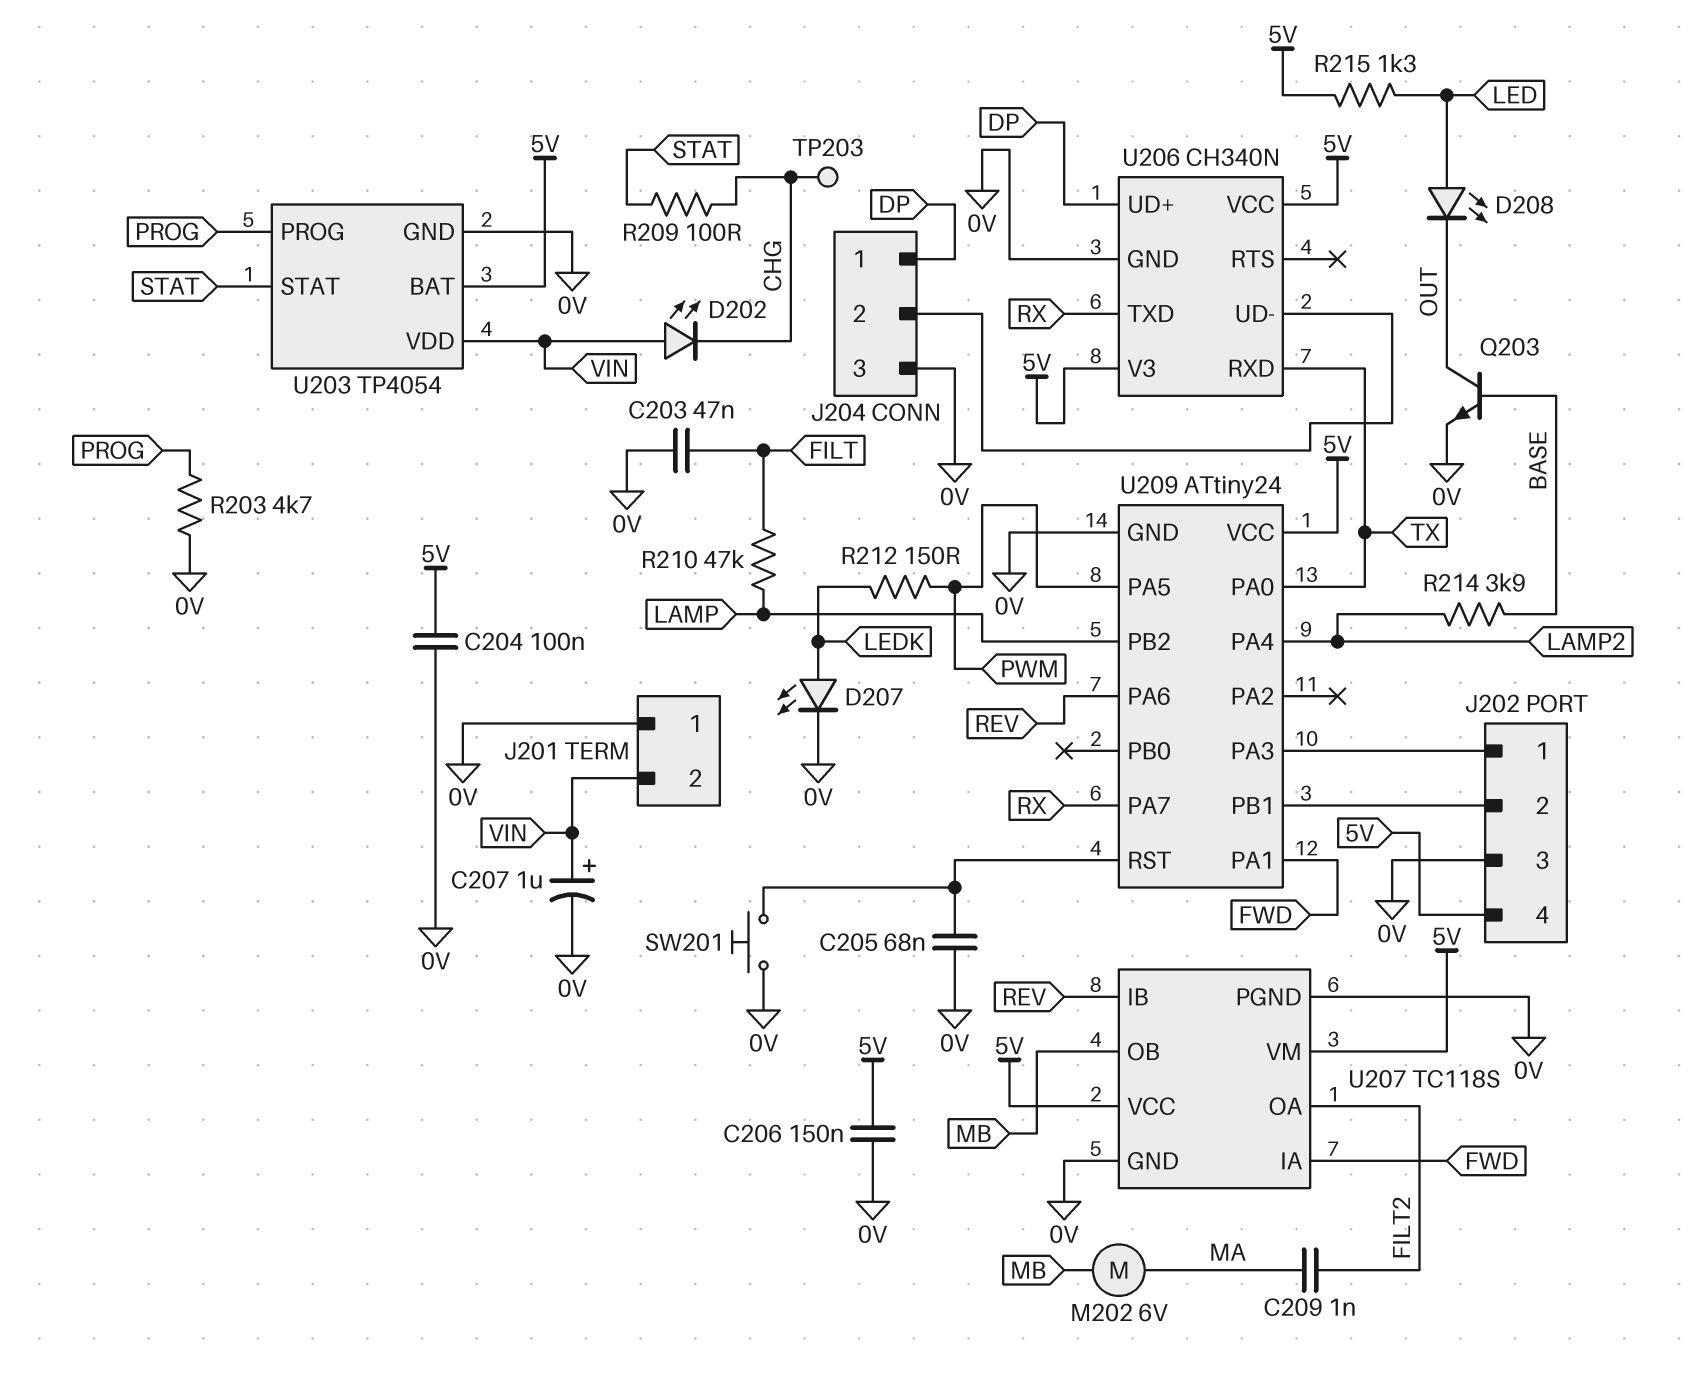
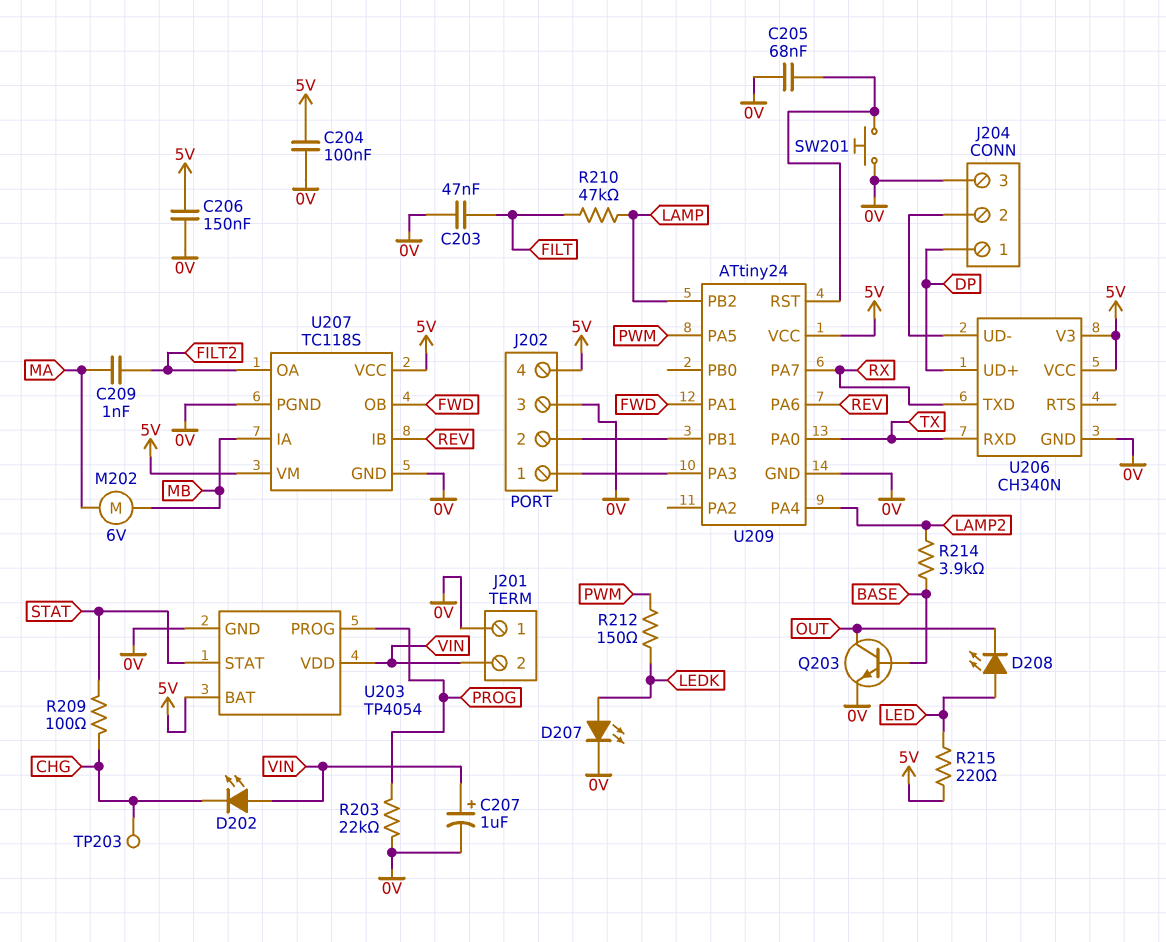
R203: 4.7k (0V, PROG) -> 22k (0V, PROG)
R215: 1.3k (5V, LED) -> 220 (5V, LED)
U207 pin IA: FWD -> MB
U207 pin OB: MB -> FWD

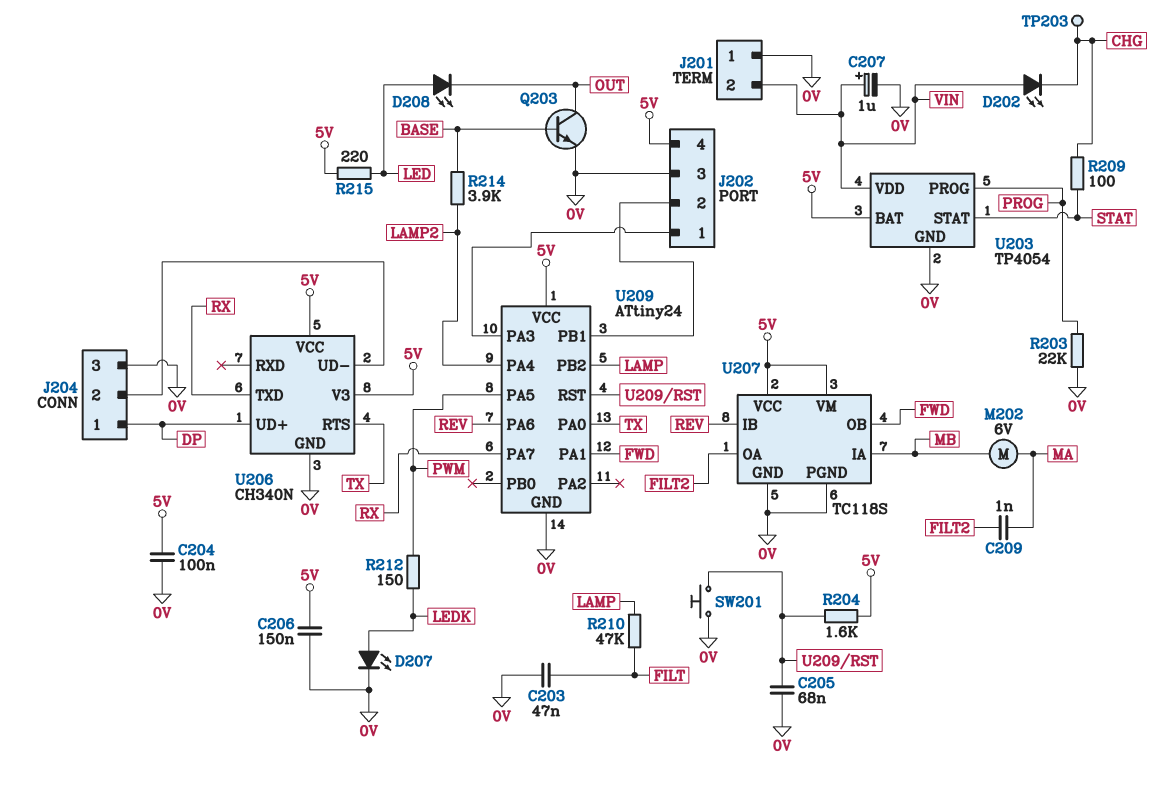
R204: none -> 1.6k (5V, U209/RST)
U206 pin RTS: none -> TX
U206 pin RXD: TX -> none

